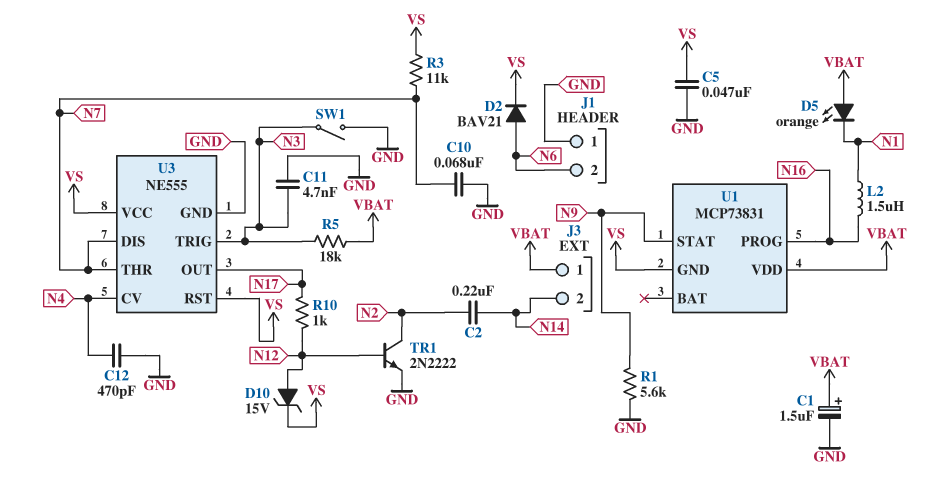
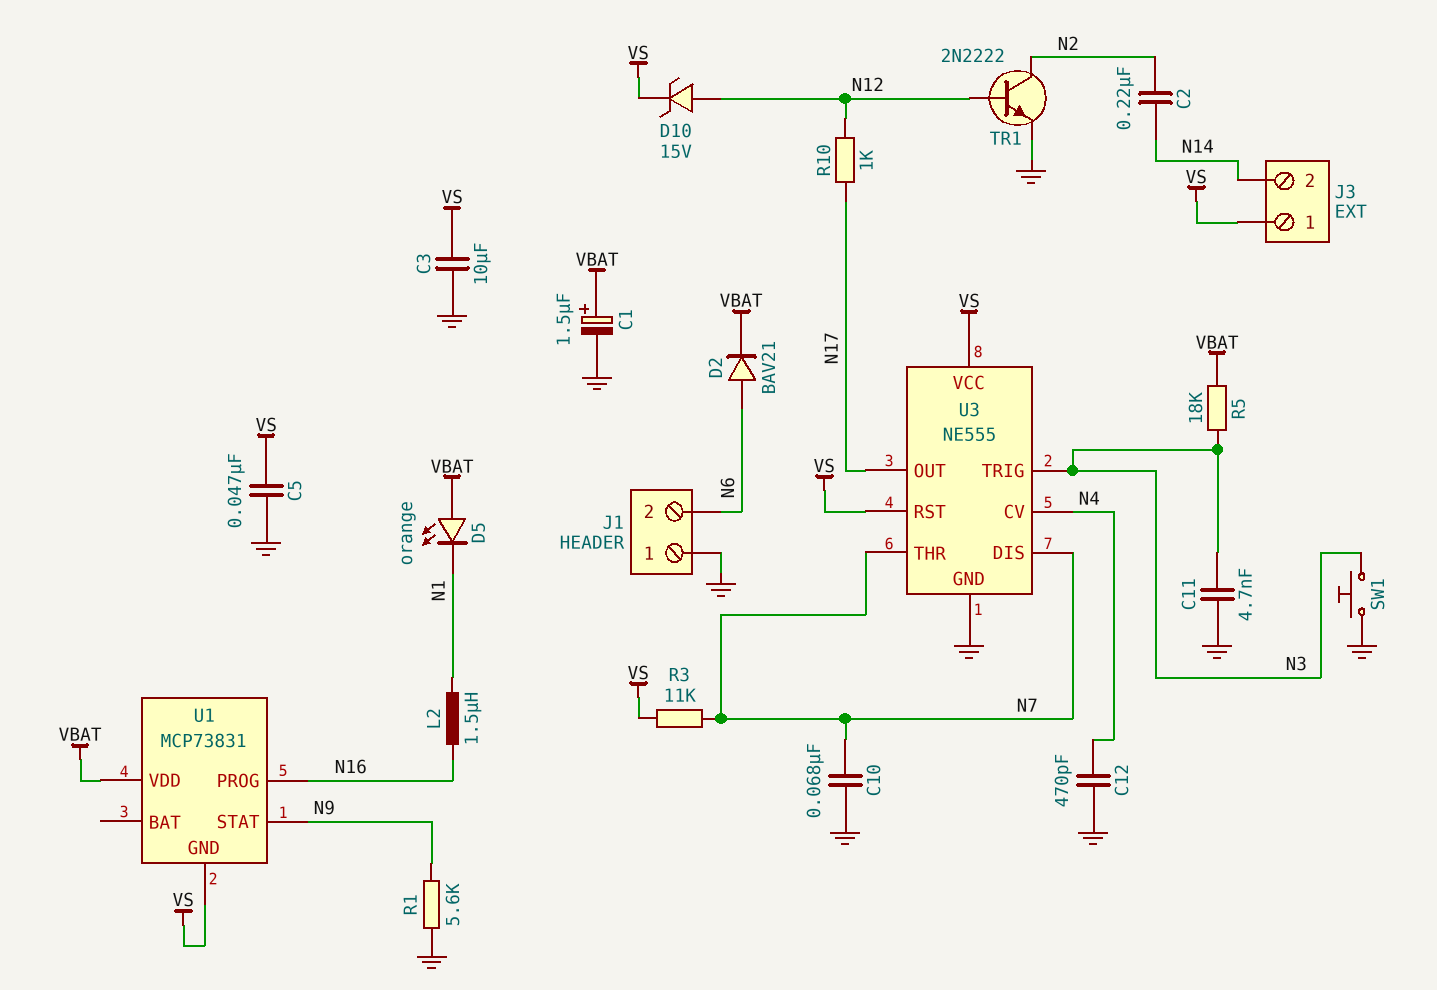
C3: none -> 10uF (GND, VS)
D2: diode BAV21 (A N6, K VS) -> diode BAV21 (A N6, K VBAT)
J3 pin 1: VBAT -> VS
SW1: switch (GND, N3) -> button (GND, N3)

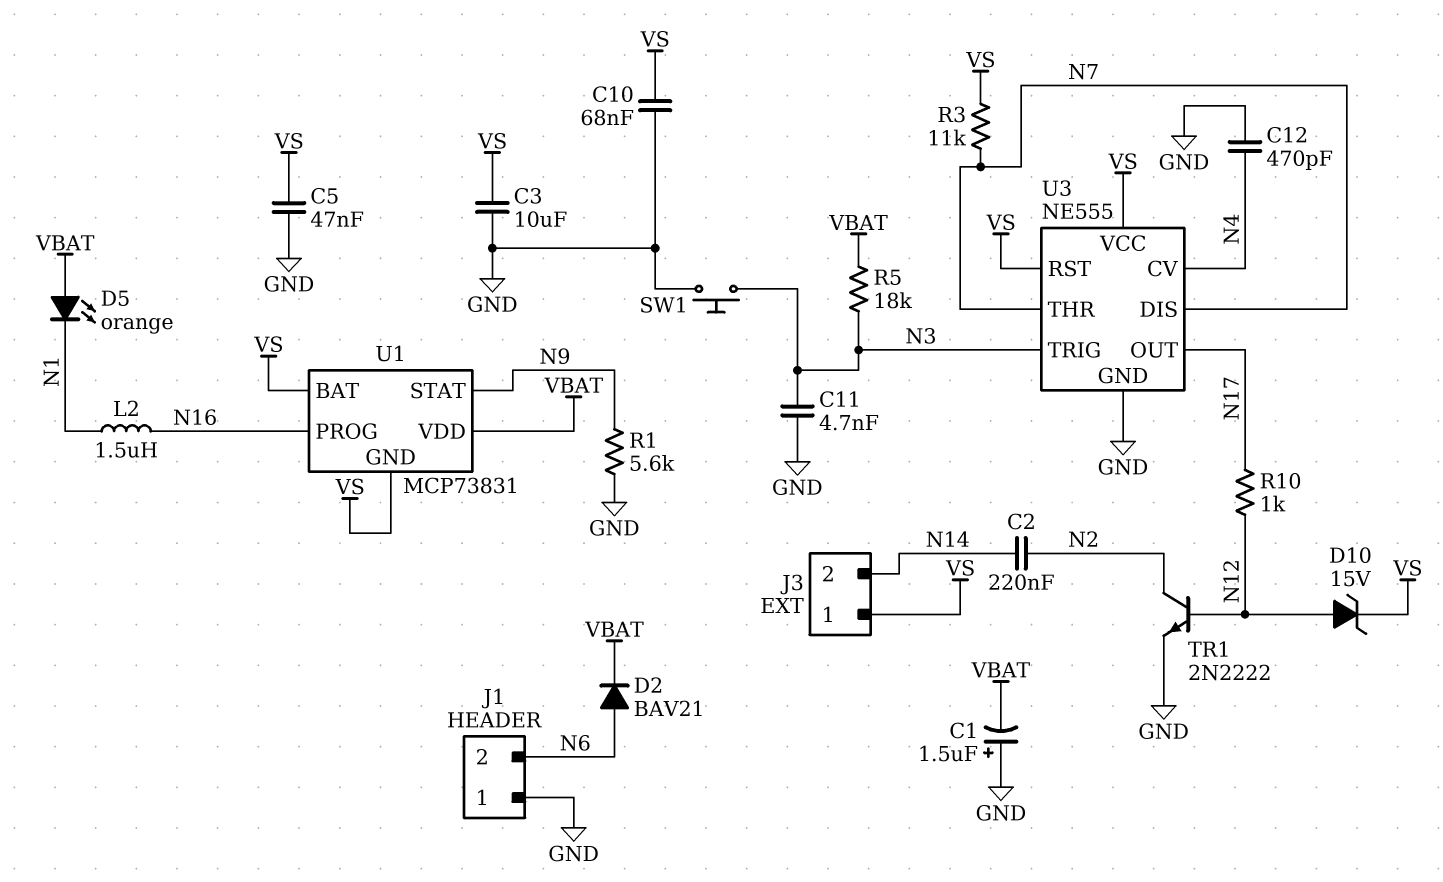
C1: 1.5uF (plus VBAT, minus GND) -> 1.5uF (plus GND, minus VBAT)
C10: 68nF (GND, N7) -> 68nF (GND, VS)
U1 pin BAT: none -> VS

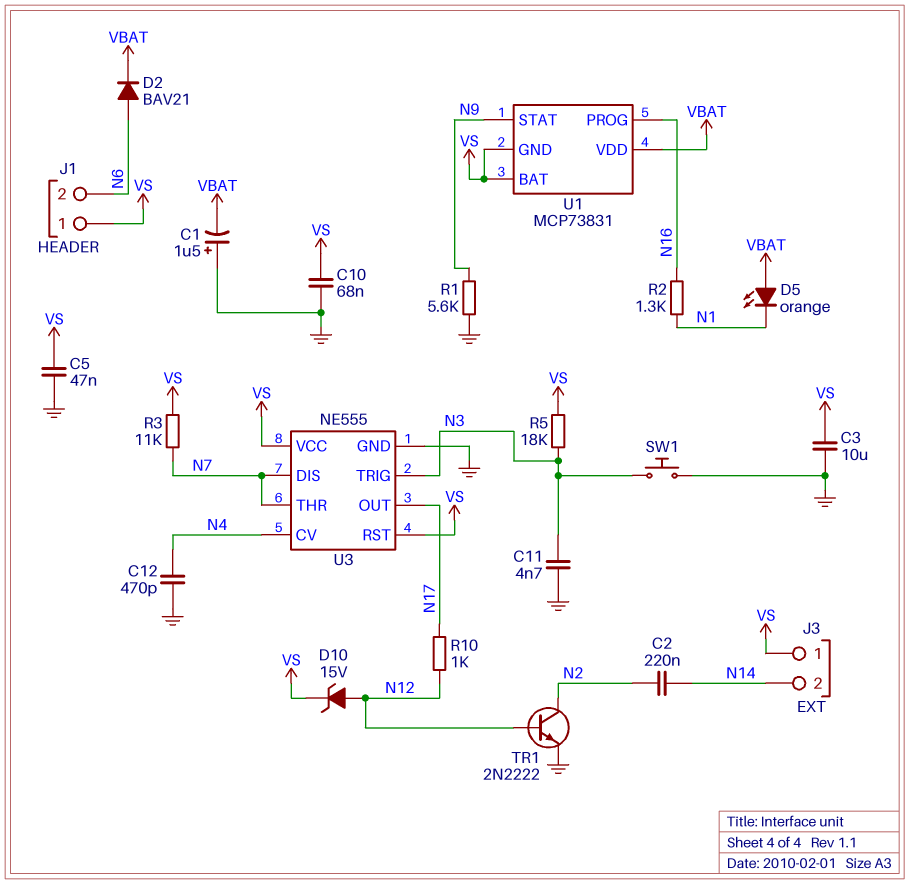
J1 pin 1: GND -> VS
L2: 1.5uH (N1, N16) -> none
R2: none -> 1.3k (N1, N16)
R5: 18k (N3, VBAT) -> 18k (N3, VS)

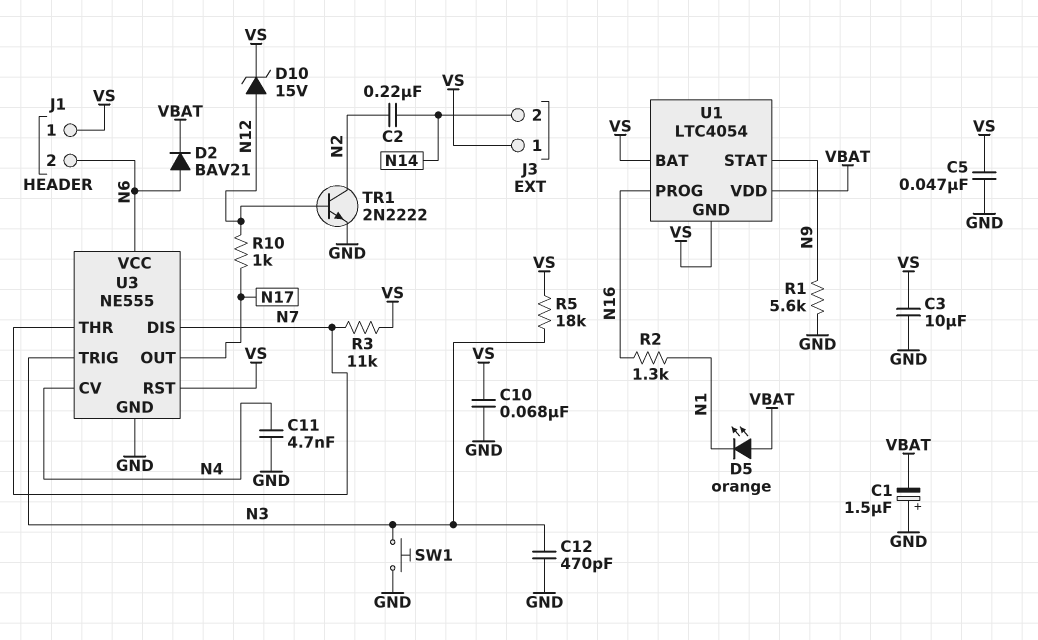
C11: 4.7nF (GND, N3) -> 4.7nF (GND, N4)
C12: 470pF (GND, N4) -> 470pF (GND, N3)
U1: MCP73831 -> LTC4054
U3 pin VCC: VS -> N6

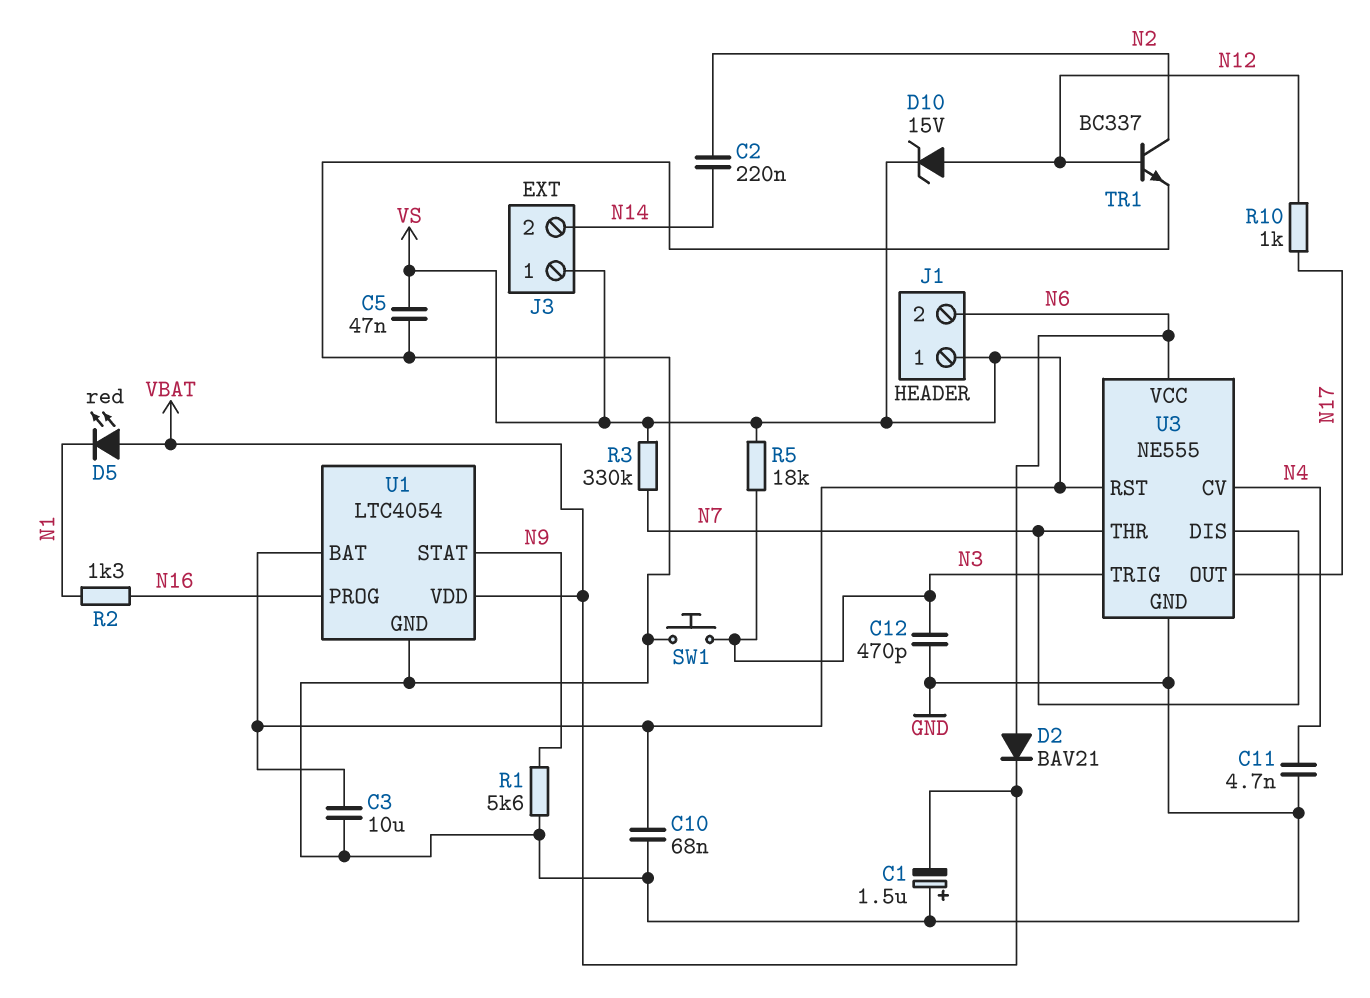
D5: LED orange (A VBAT, K N1) -> LED red (A VBAT, K N1)
R3: 11k (N7, VS) -> 330k (N7, VS)
TR1: NPN 2N2222 (B N12, C N2, E GND) -> NPN BC337 (B N12, C N2, E GND)
U1 pin GND: VS -> GND

